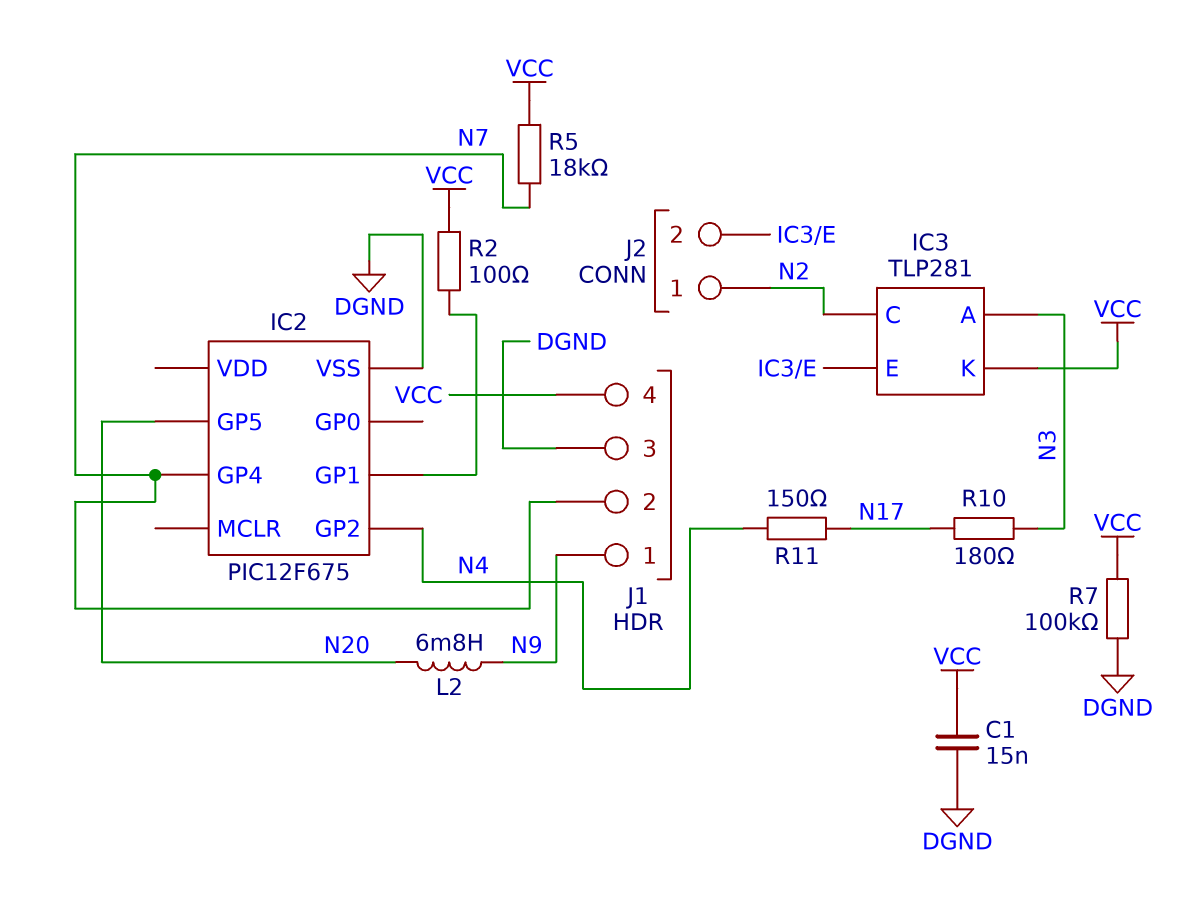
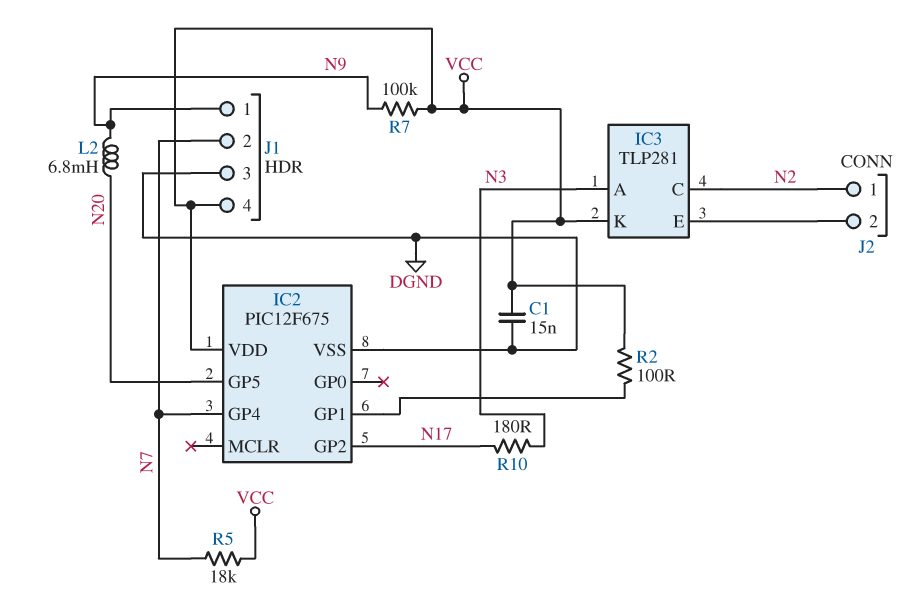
IC2 pin GP2: N4 -> N17
IC2 pin VDD: none -> VCC
R7: 100k (DGND, VCC) -> 100k (N9, VCC)
R11: 150 (N4, N17) -> none

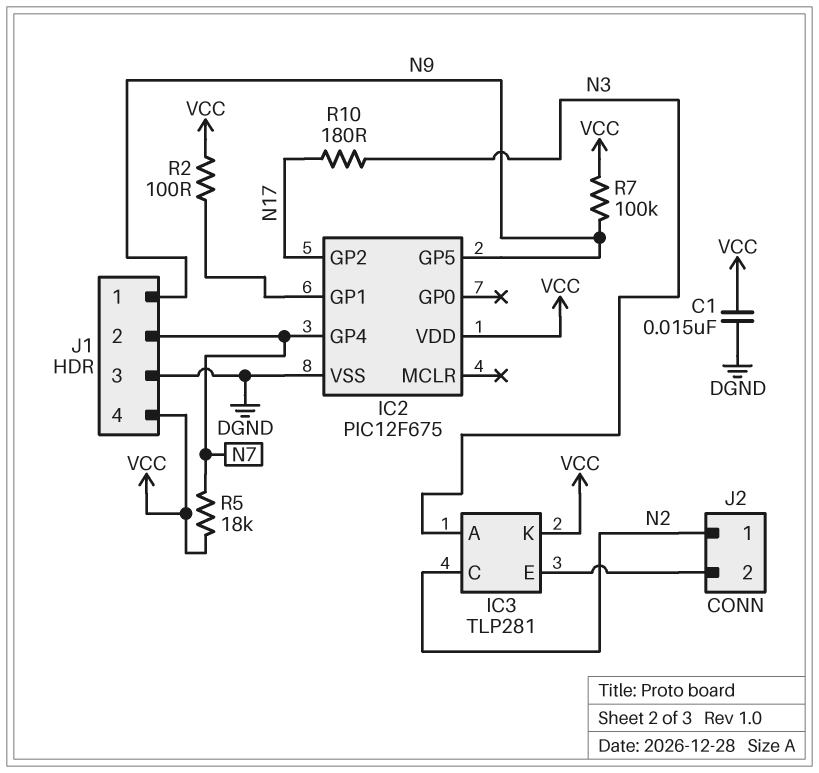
IC2 pin GP5: N20 -> N9
L2: 6.8mH (N9, N20) -> none

